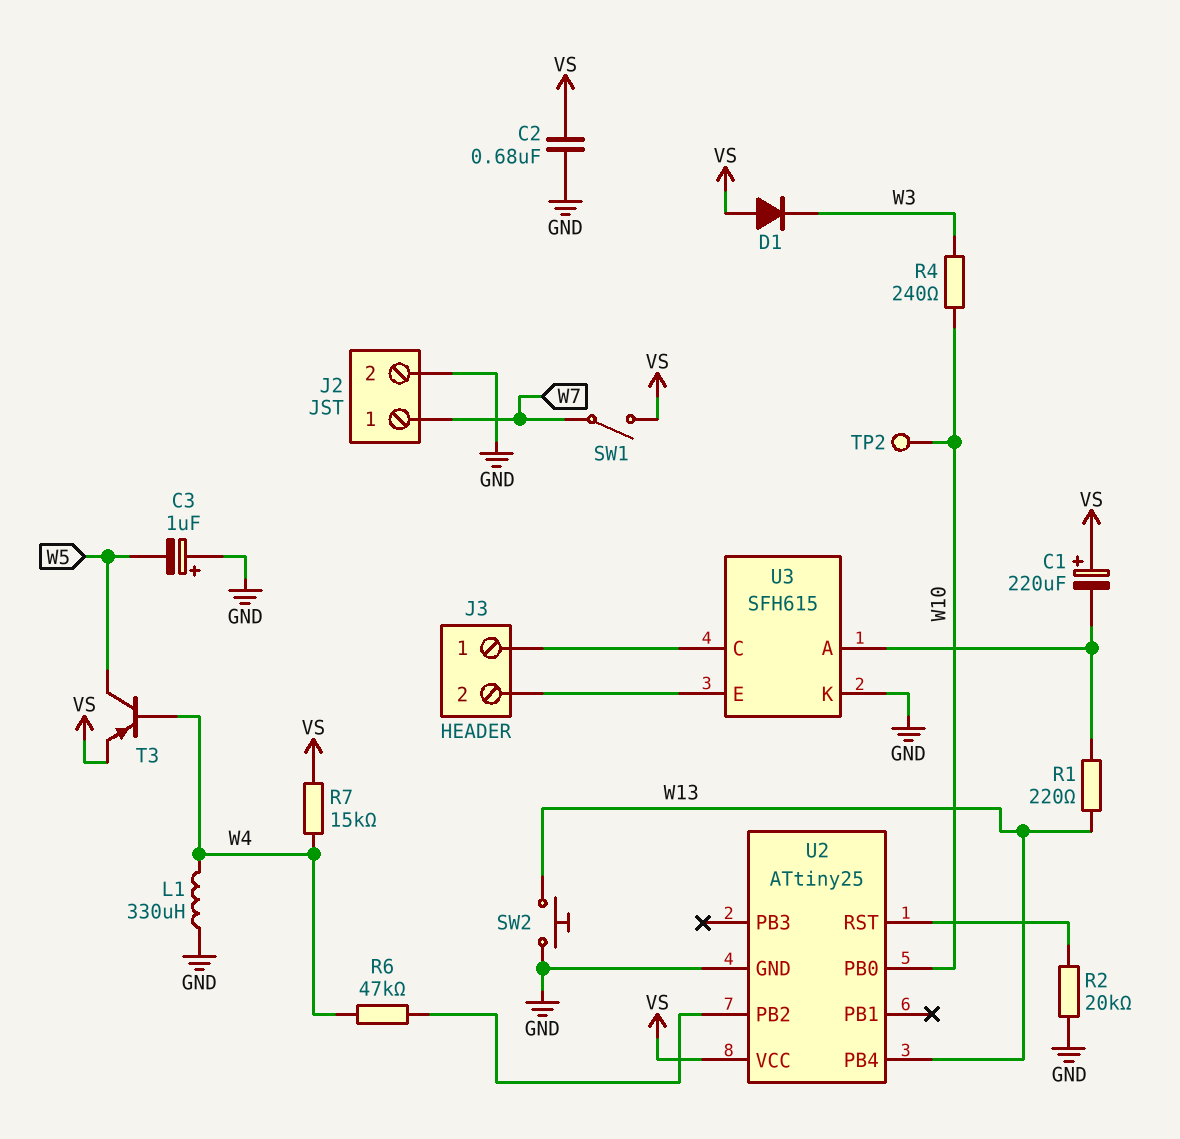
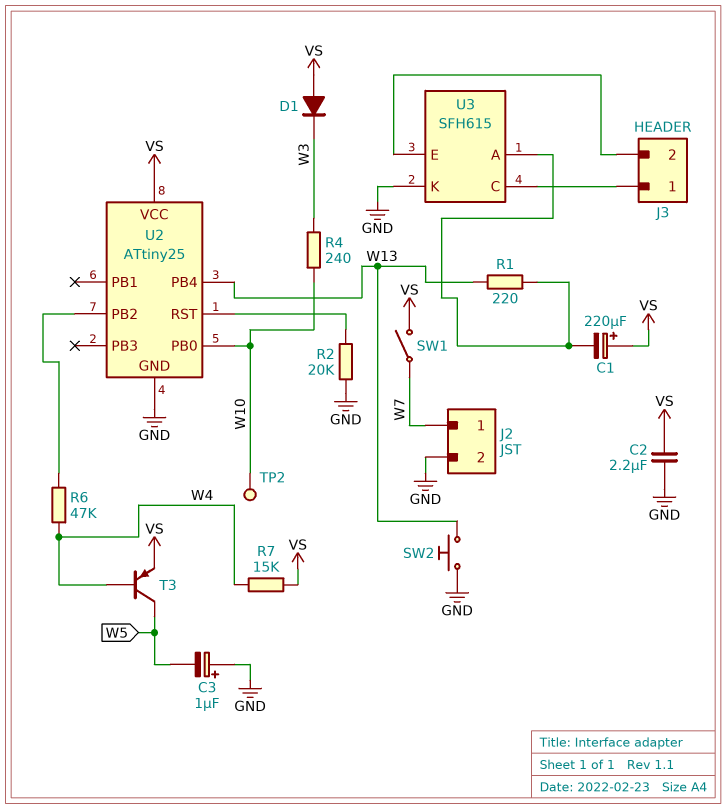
C2: 680nF (GND, VS) -> 2.2uF (GND, VS)
L1: 330uH (GND, W4) -> none

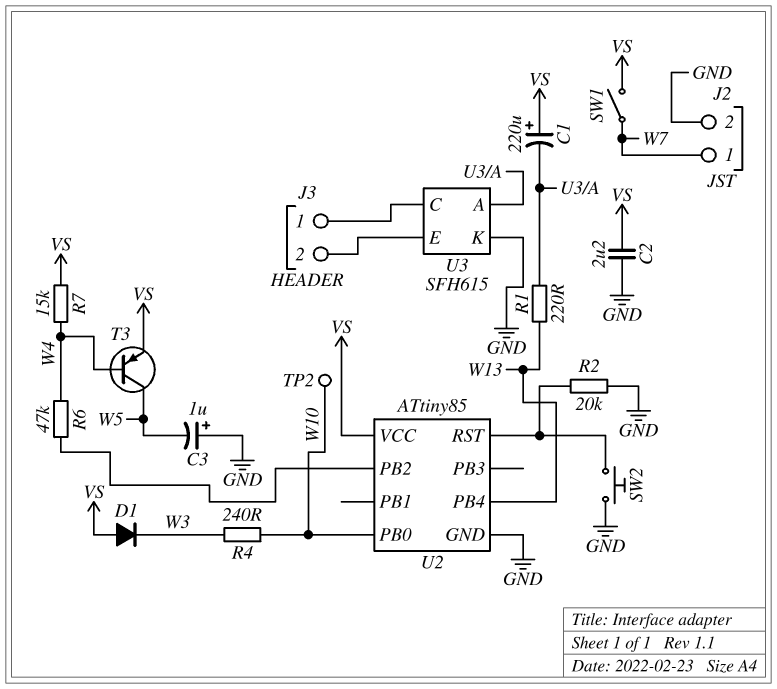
SW2: button (GND, W13) -> button (GND, U2/RST)
U2: ATtiny25 -> ATtiny85

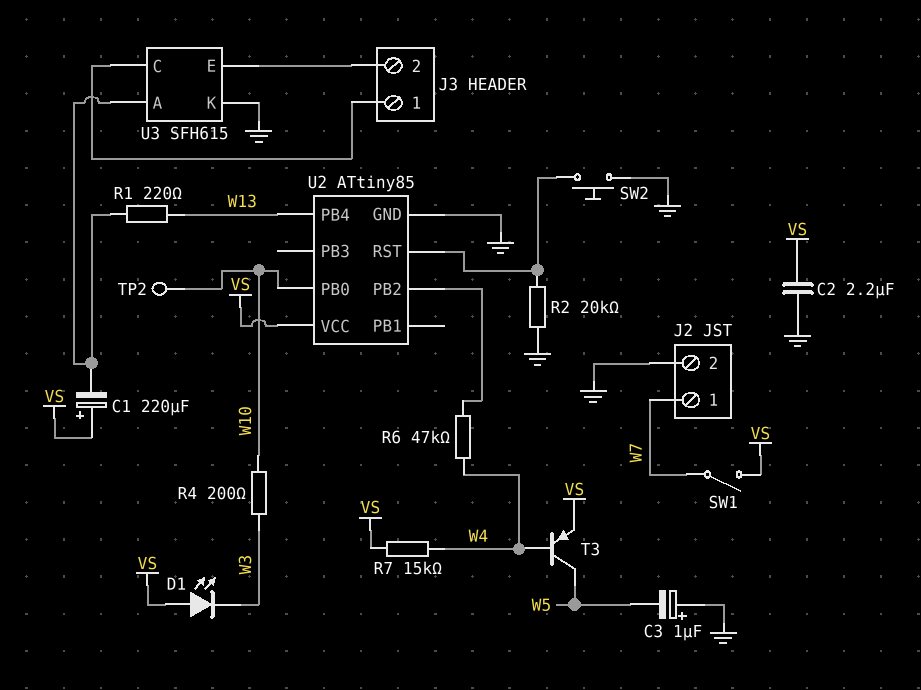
D1: diode (A VS, K W3) -> LED (A VS, K W3)
R4: 240 (W3, W10) -> 200 (W3, W10)

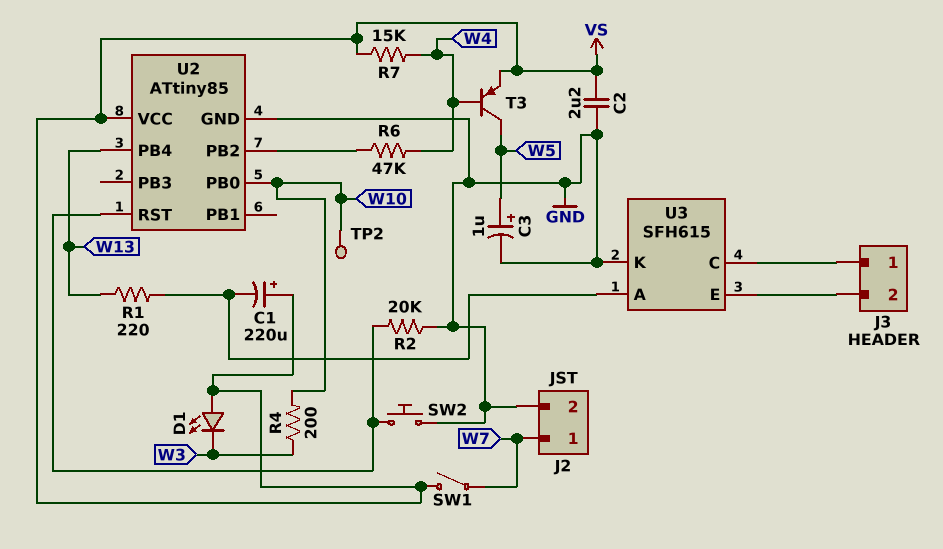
C3: 1uF (plus GND, minus W5) -> 1uF (plus W5, minus GND)

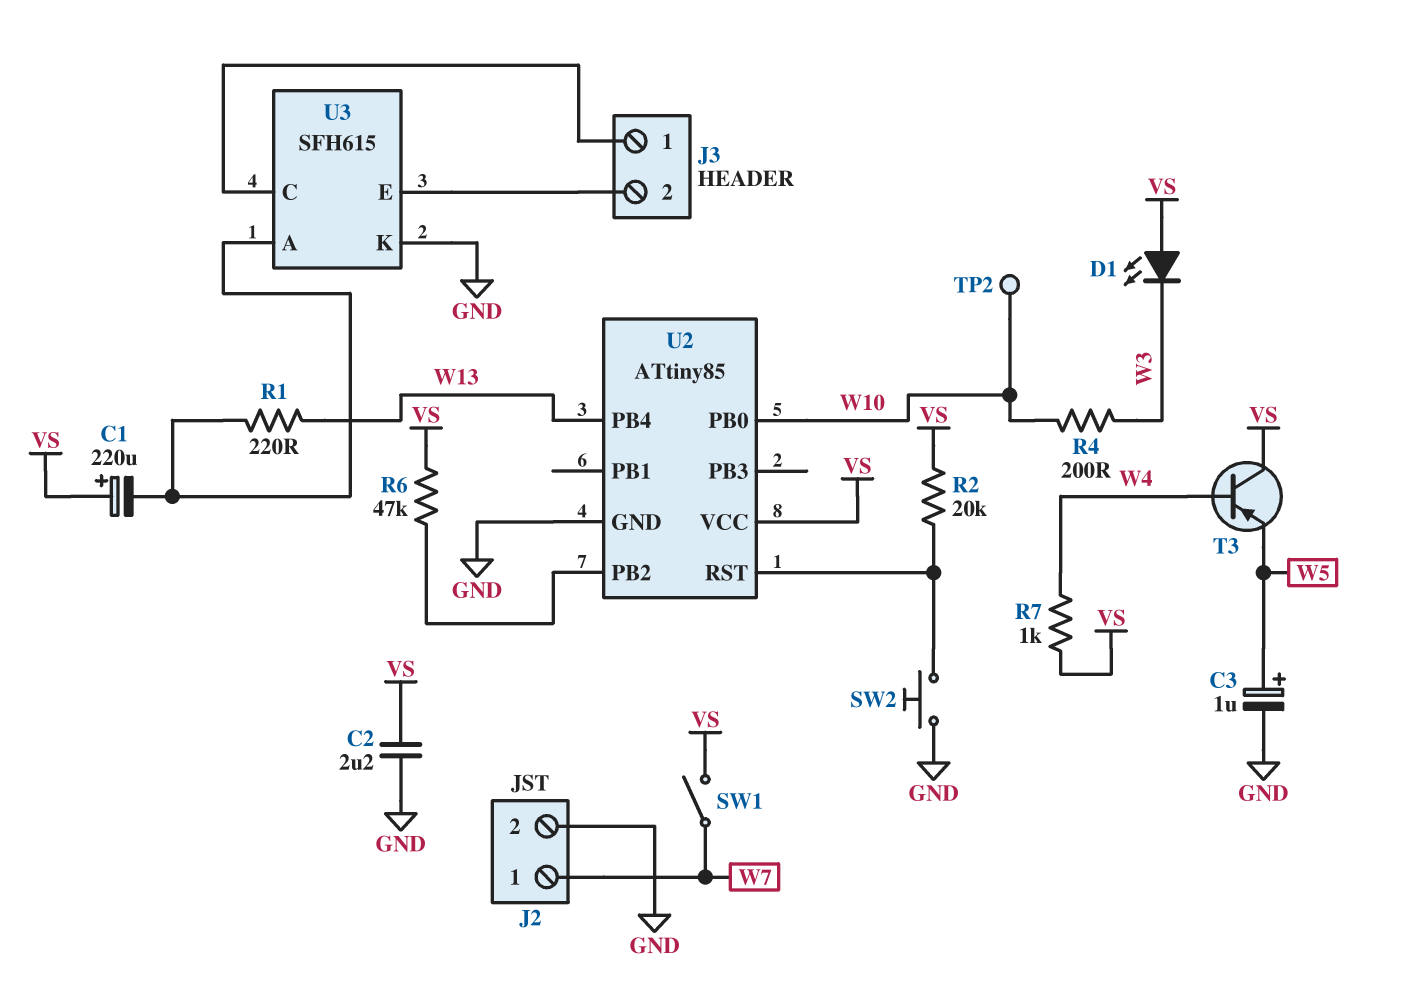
R2: 20k (GND, U2/RST) -> 20k (U2/RST, VS)
R6: 47k (U2/PB2, W4) -> 47k (U2/PB2, VS)
R7: 15k (VS, W4) -> 1k (VS, W4)
T3: PNP (B W4, C W5, E VS) -> PNP (B W4, C VS, E W5)

